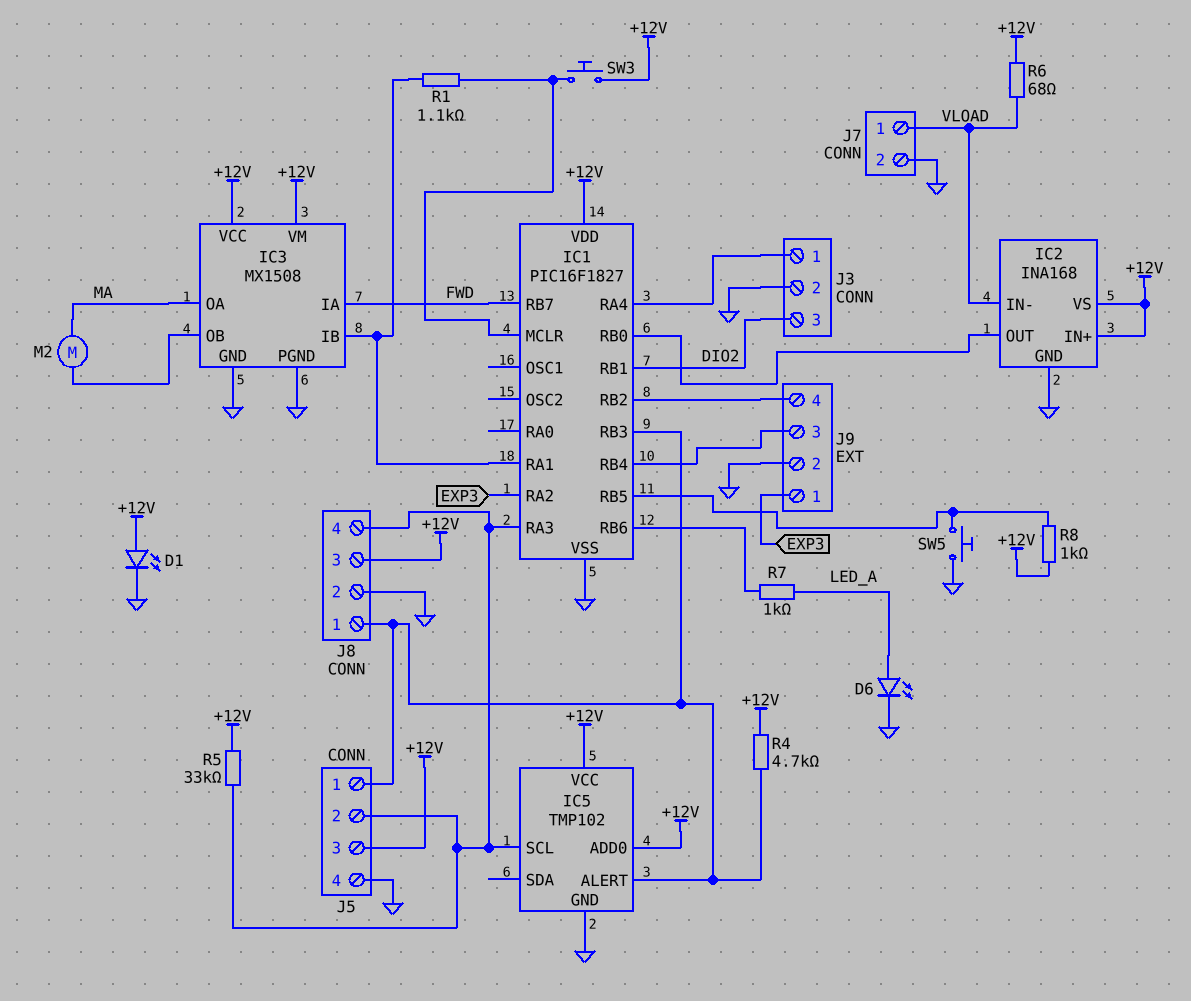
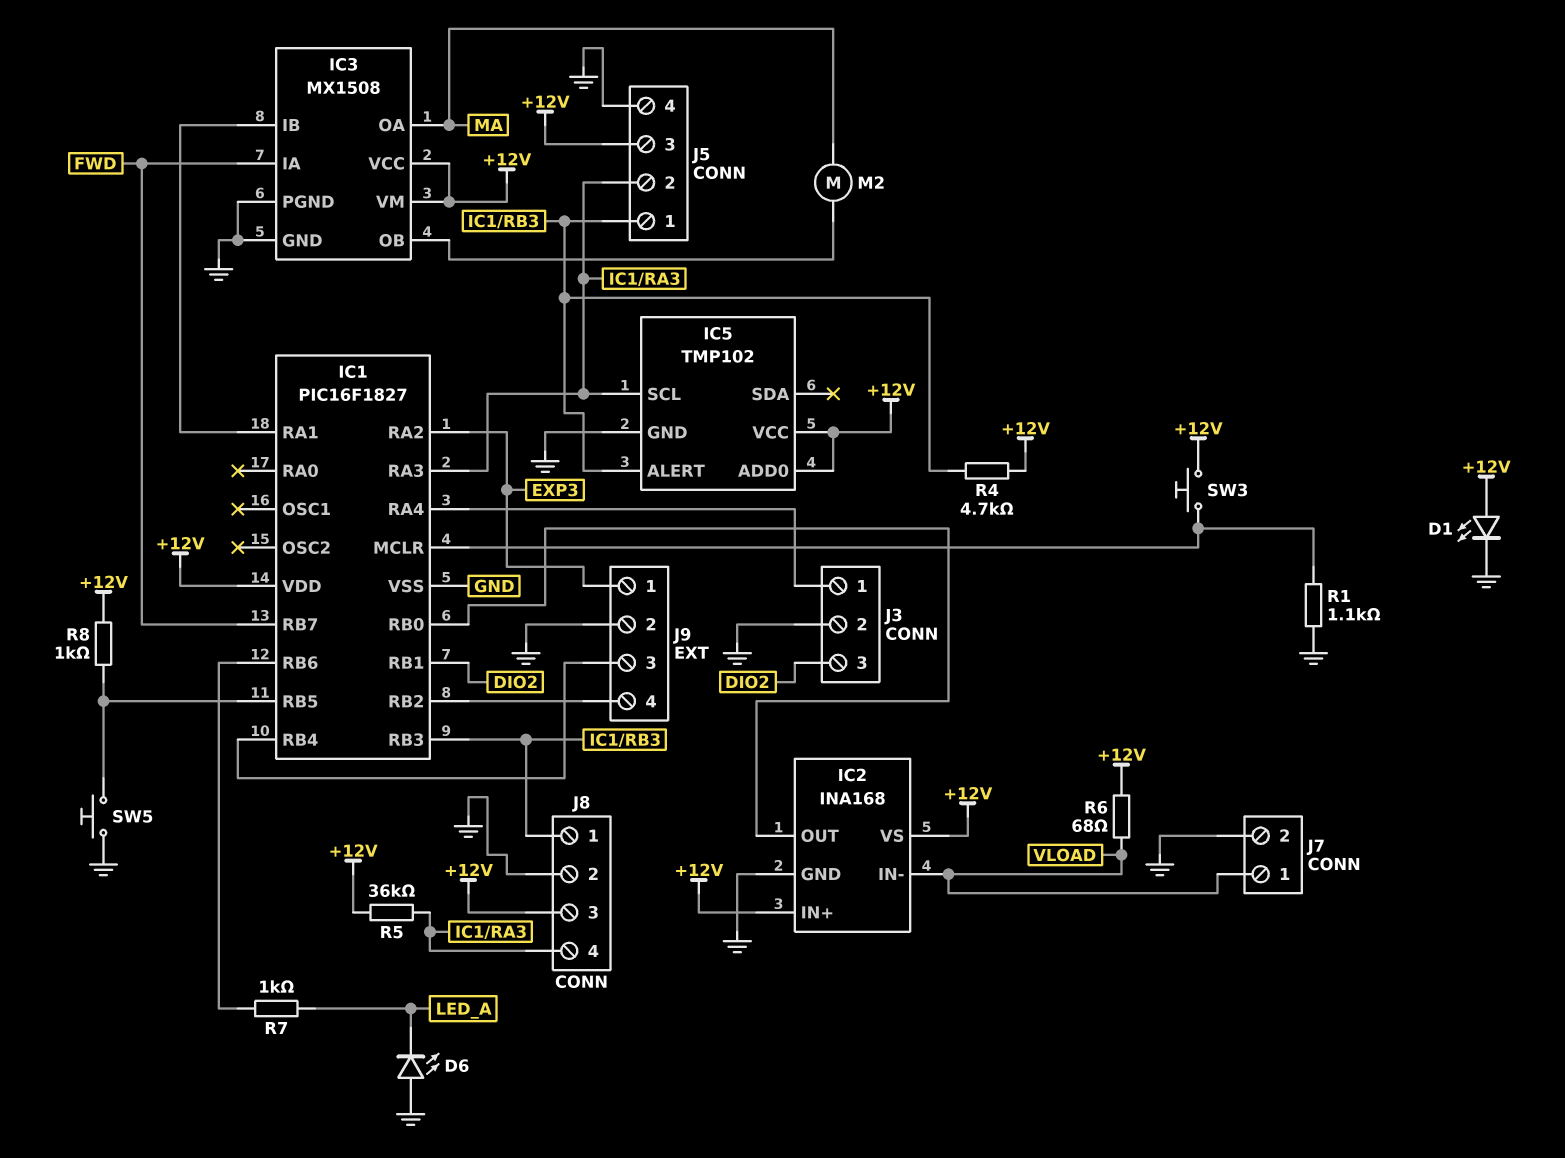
D6: LED (A LED_A, K GND) -> LED (A GND, K LED_A)
R1: 1.1k (IC1/MCLR, IC1/RA1) -> 1.1k (GND, IC1/MCLR)
R5: 33k (+12V, IC1/RA3) -> 36k (+12V, IC1/RA3)

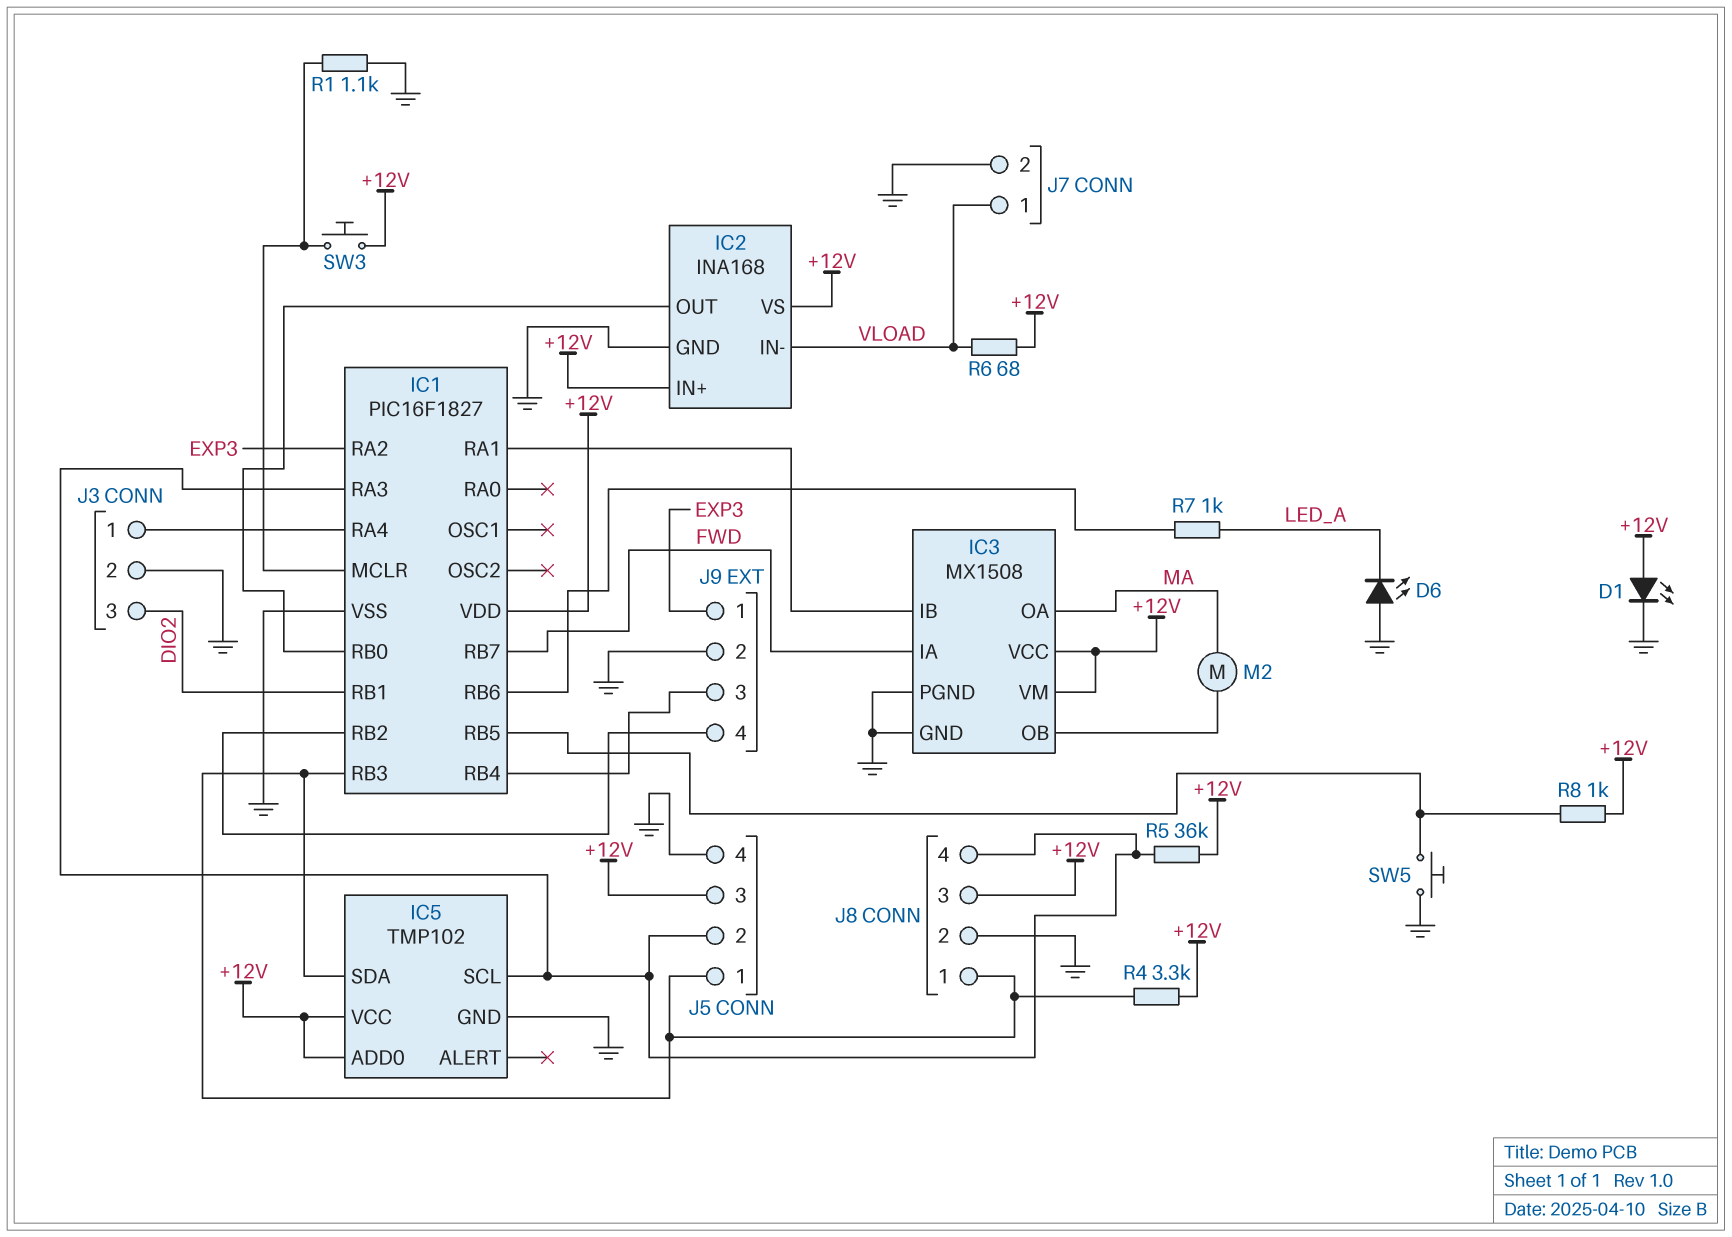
IC5 pin ALERT: IC1/RB3 -> none
IC5 pin SDA: none -> IC1/RB3
R4: 4.7k (+12V, IC1/RB3) -> 3.3k (+12V, IC1/RB3)

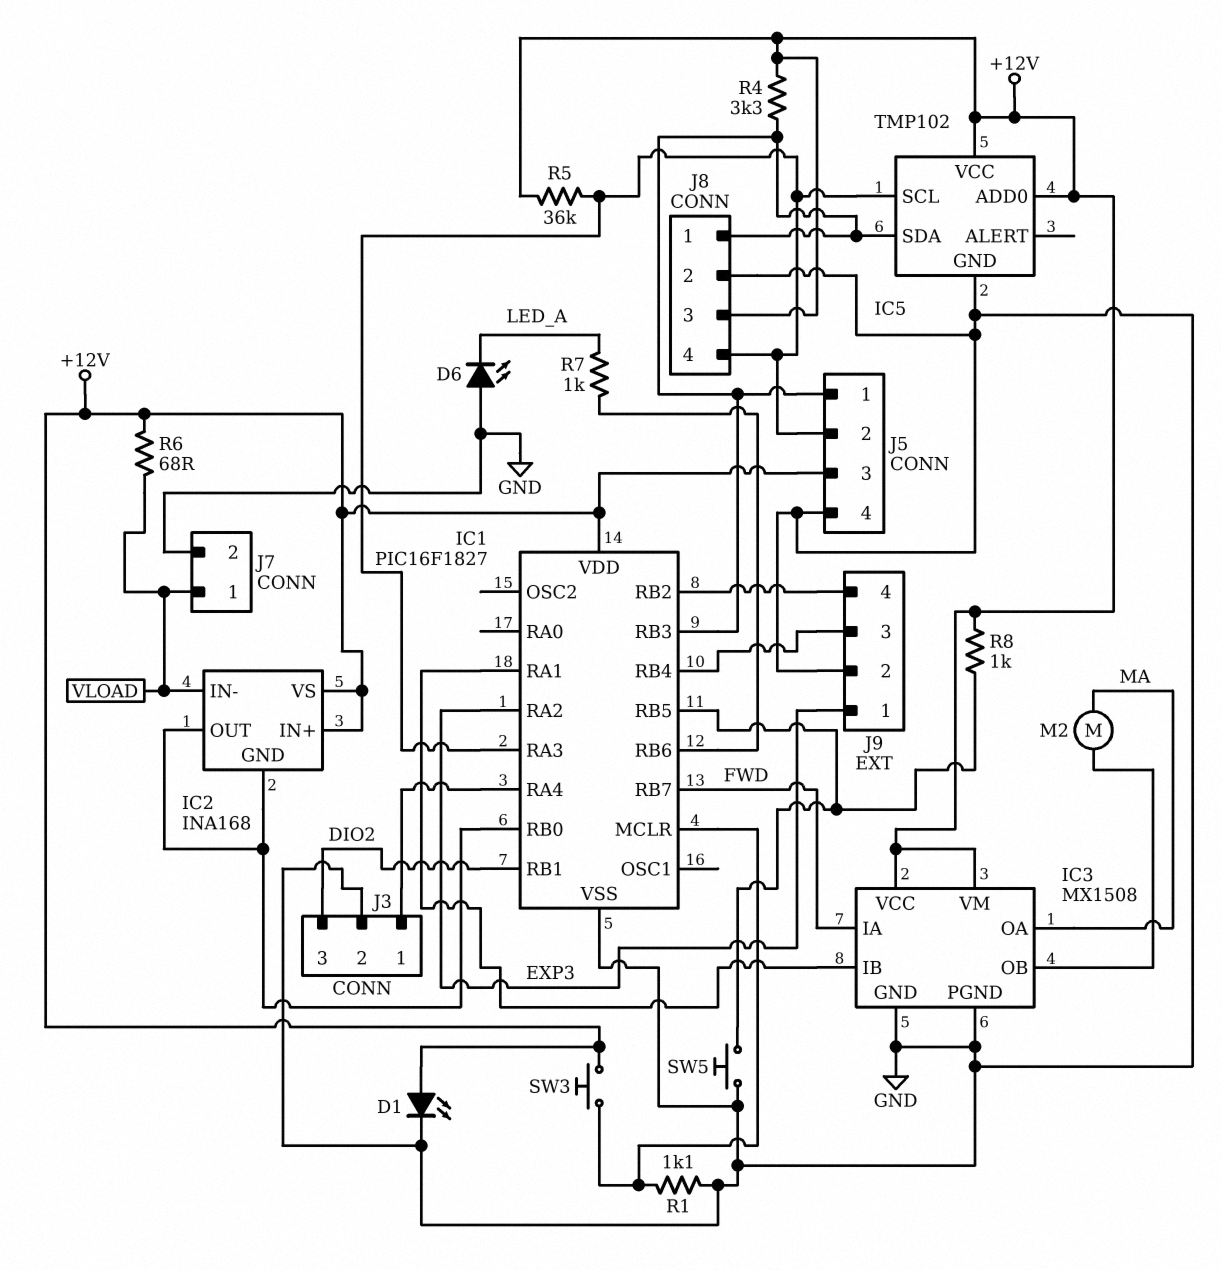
IC2 pin GND: GND -> IC1/RB0

